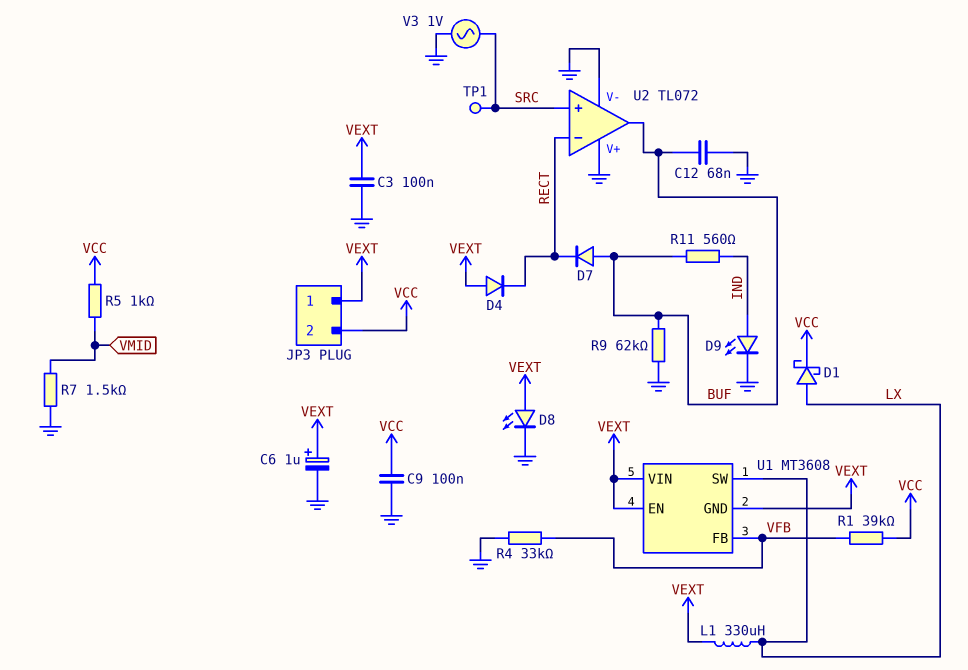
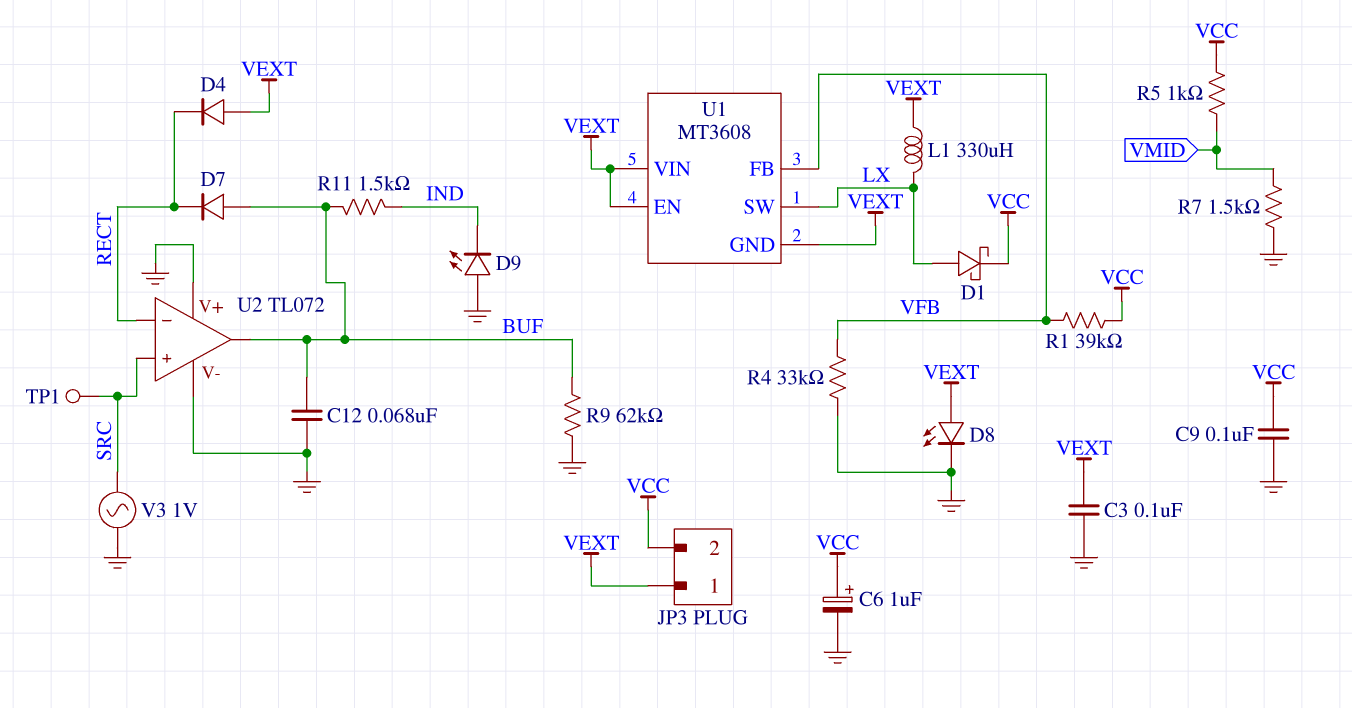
C6: 1uF (plus VEXT, minus GND) -> 1uF (plus VCC, minus GND)
D9: LED (A IND, K GND) -> LED (A GND, K IND)
R11: 560 (BUF, IND) -> 1.5k (BUF, IND)

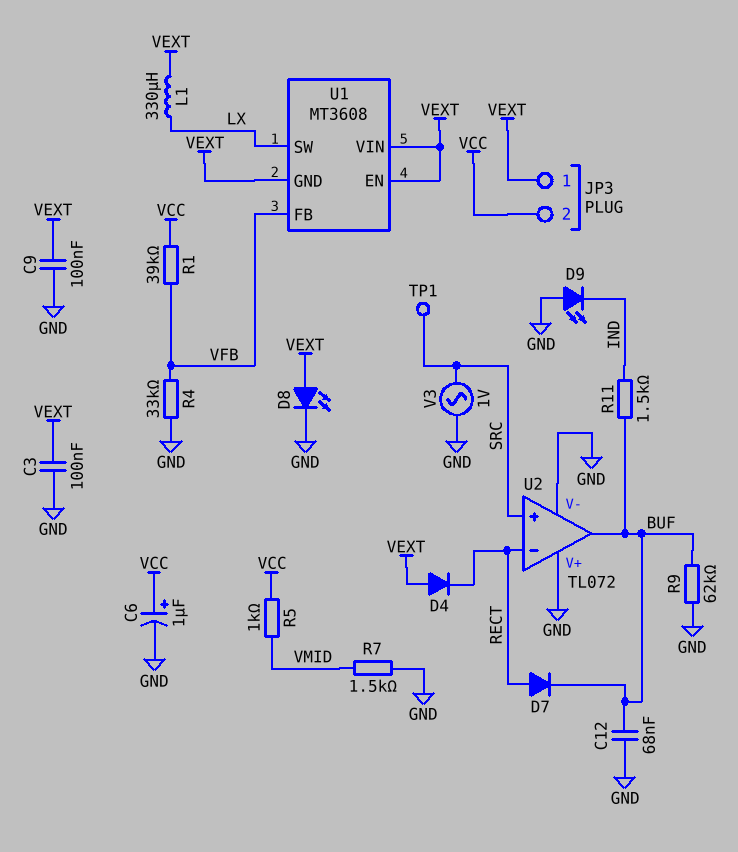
C9: 100nF (GND, VCC) -> 100nF (GND, VEXT)
D1: schottky (A LX, K VCC) -> none
D7: diode (A BUF, K RECT) -> diode (A RECT, K BUF)

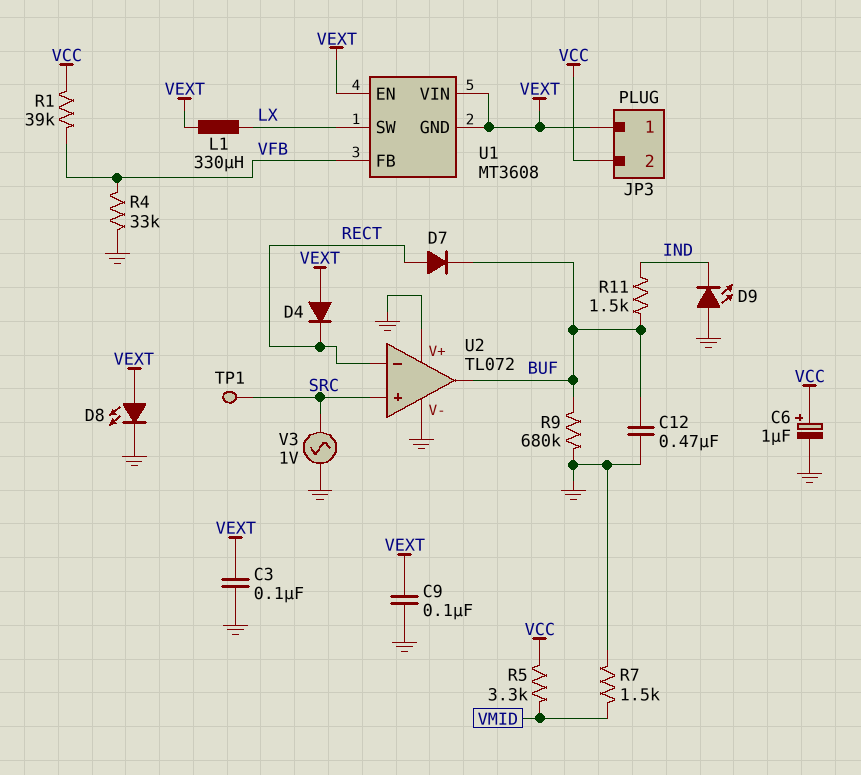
C12: 68nF (BUF, GND) -> 470nF (BUF, GND)
R5: 1k (VCC, VMID) -> 3.3k (VCC, VMID)
R9: 62k (BUF, GND) -> 680k (BUF, GND)

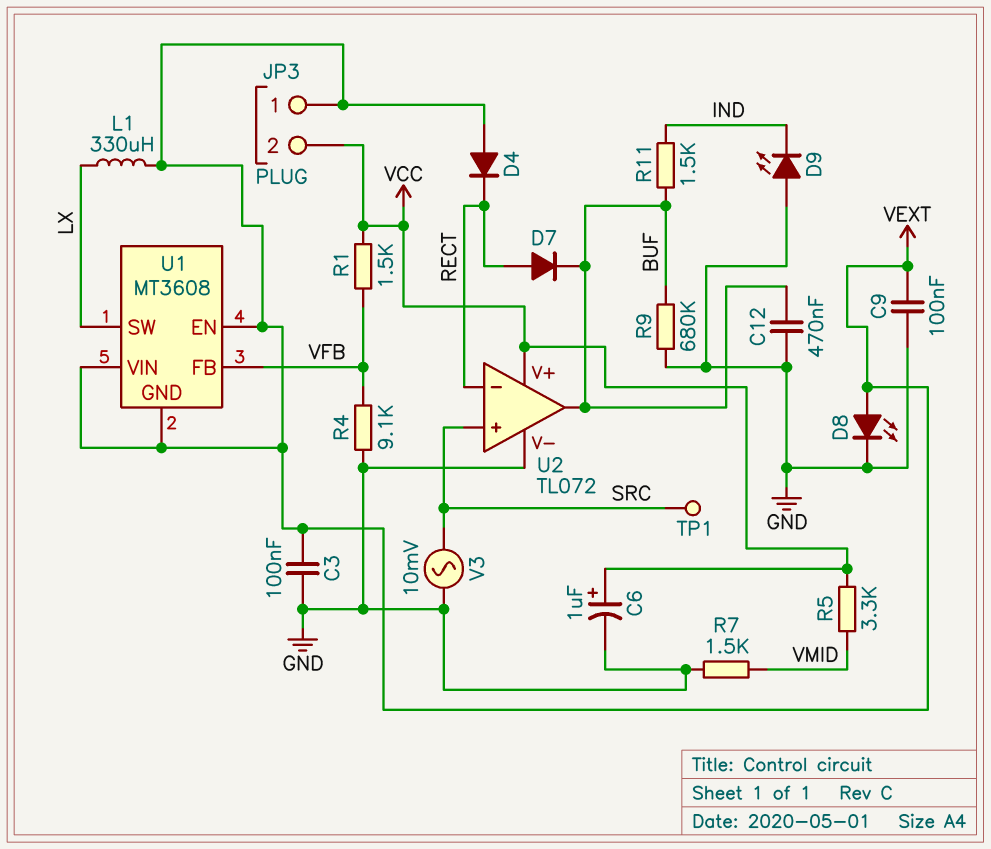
R1: 39k (VCC, VFB) -> 1.5k (VCC, VFB)
R4: 33k (GND, VFB) -> 9.1k (GND, VFB)
U2 pin V+: GND -> VCC
V3: AC 1V (GND, SRC) -> AC 10mV (GND, SRC)

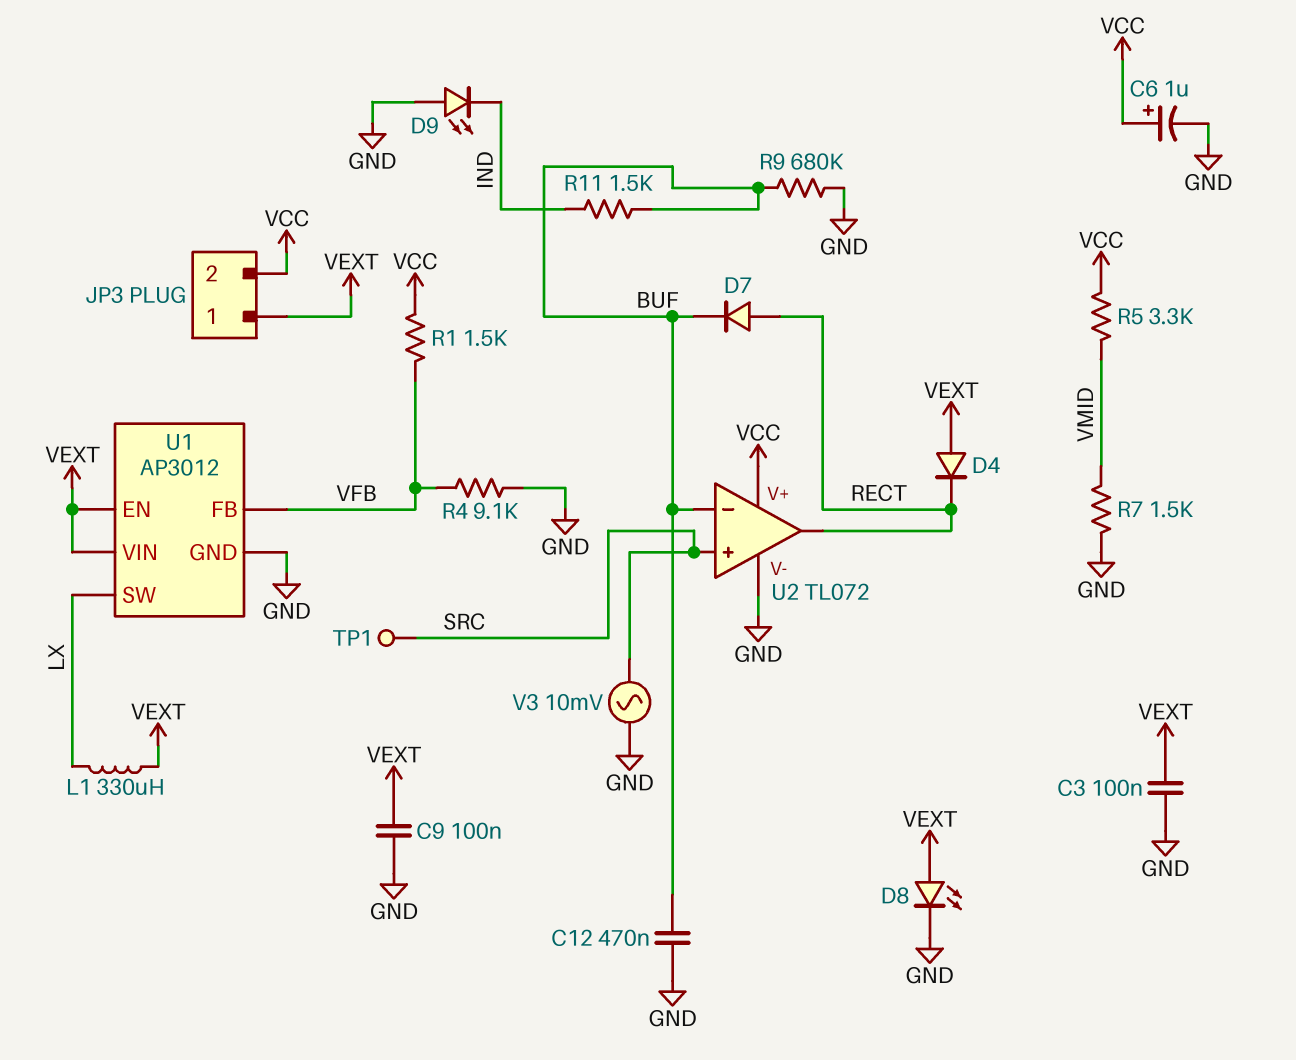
U1: MT3608 -> AP3012
U1 pin GND: VEXT -> GND
U2 pin in-: RECT -> BUF
U2 pin out: BUF -> RECT

